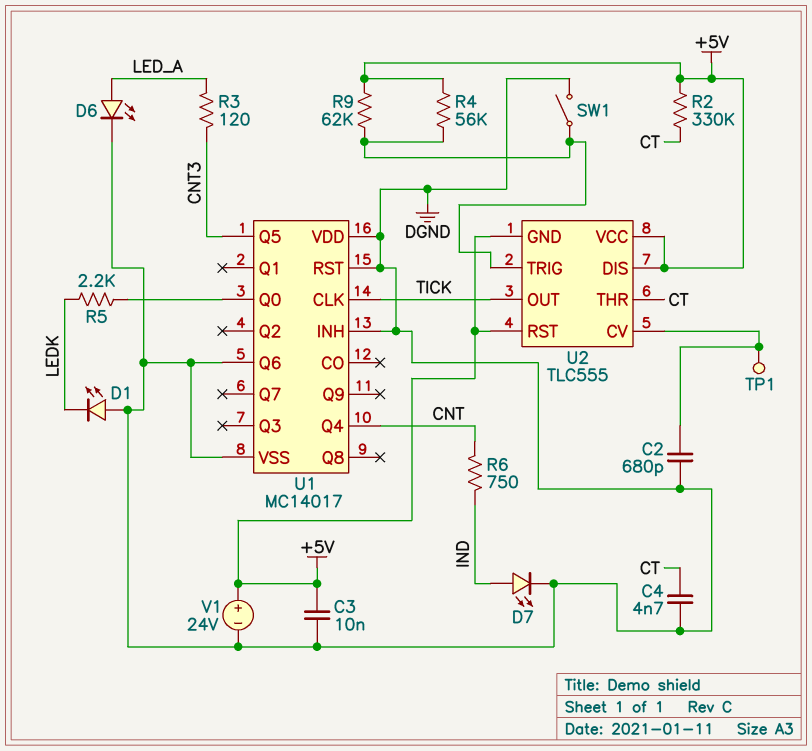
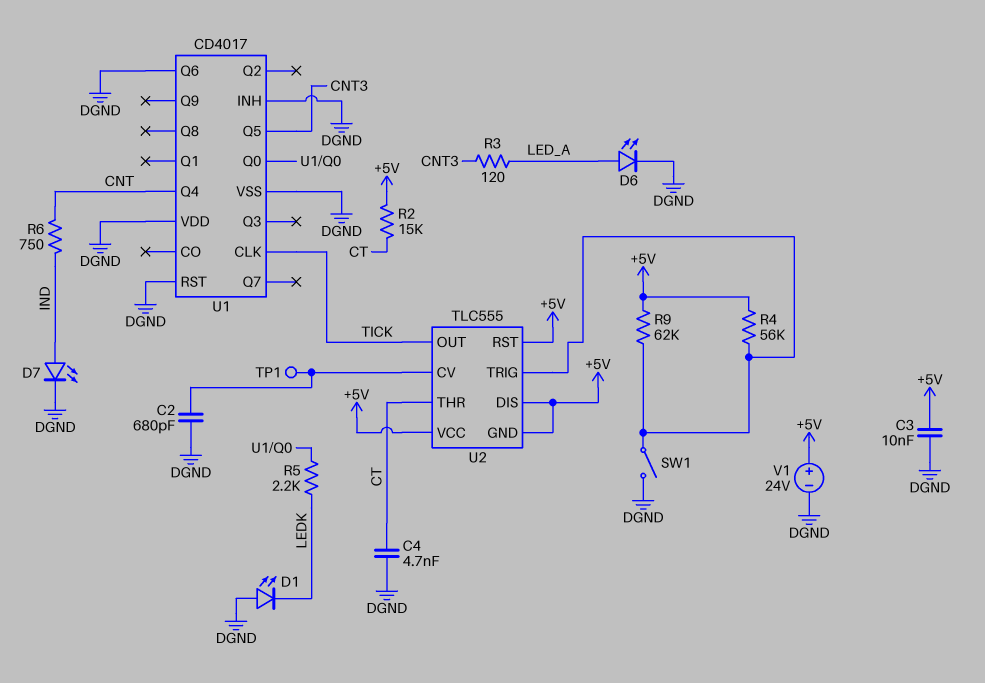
R2: 330k (+5V, CT) -> 15k (+5V, CT)
U1: MC14017 -> CD4017

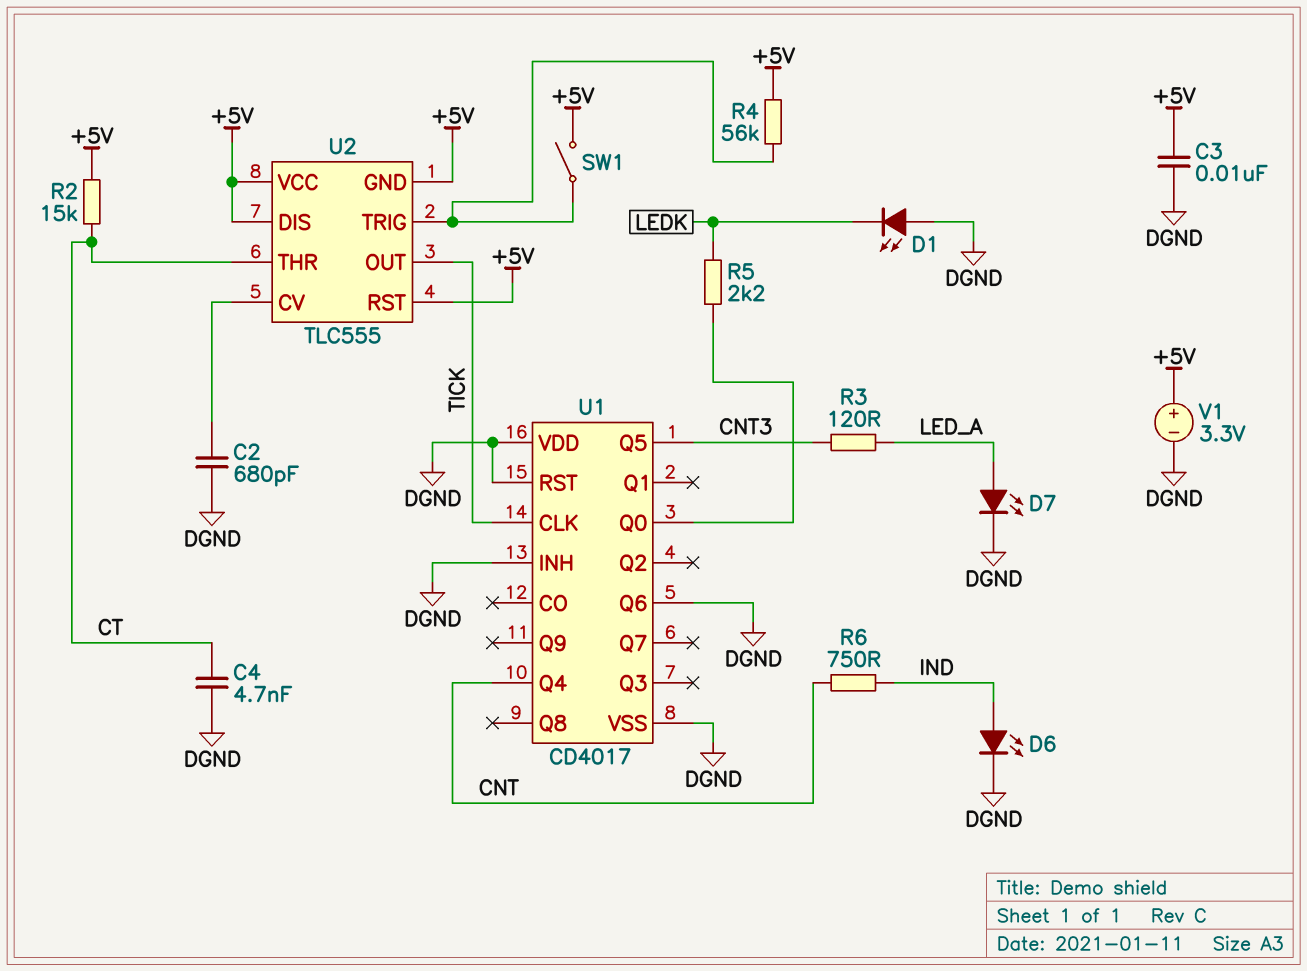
D6: LED (A LED_A, K DGND) -> LED (A IND, K DGND)
D7: LED (A IND, K DGND) -> LED (A LED_A, K DGND)
R9: 62k (+5V, U2/TRIG) -> none
SW1: switch (DGND, U2/TRIG) -> switch (+5V, U2/TRIG)
TP1: test point (U2/CV) -> none
V1: 24V (plus +5V, minus DGND) -> 3.3V (plus +5V, minus DGND)

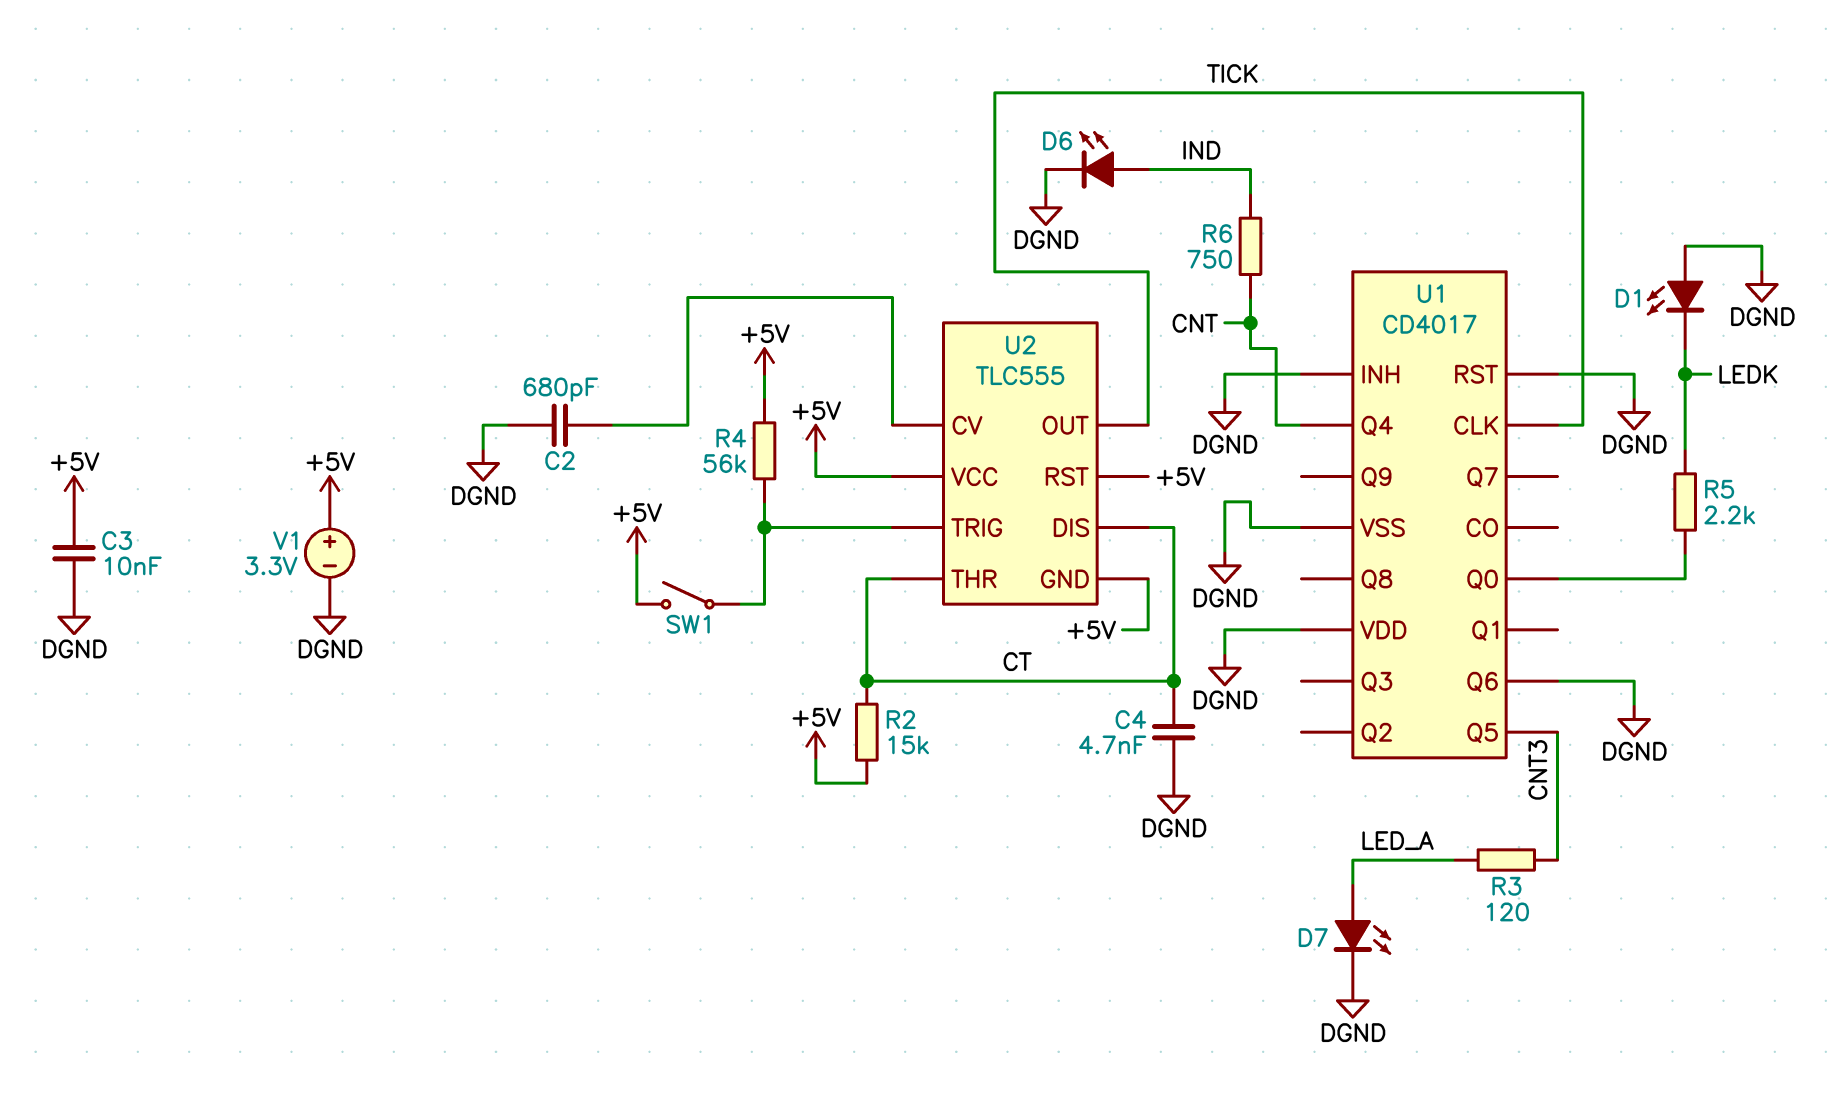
U2 pin DIS: +5V -> CT

